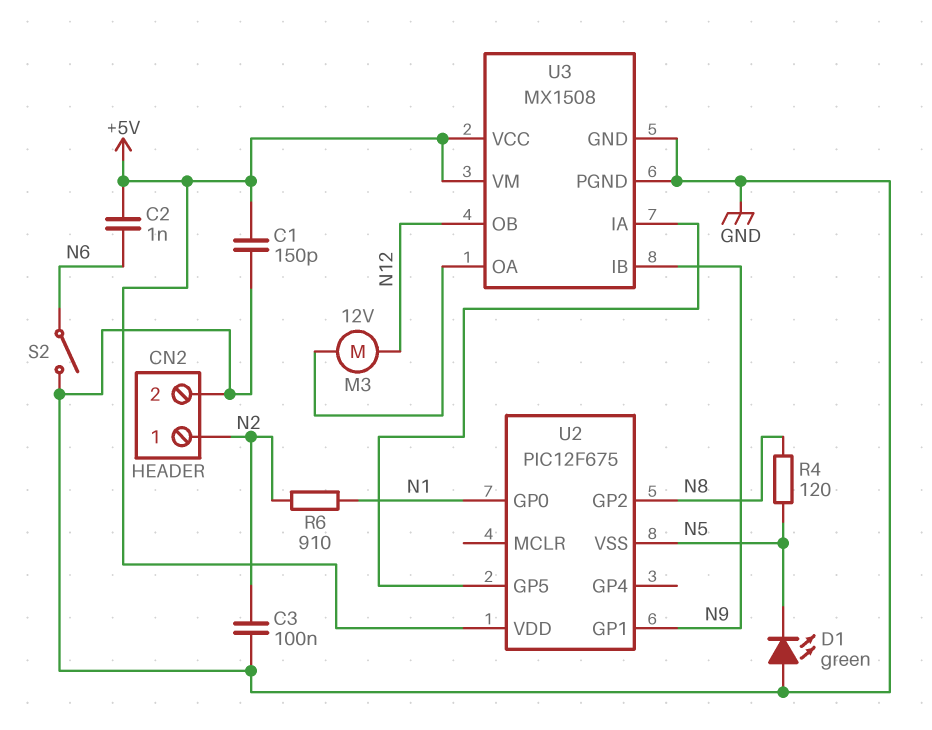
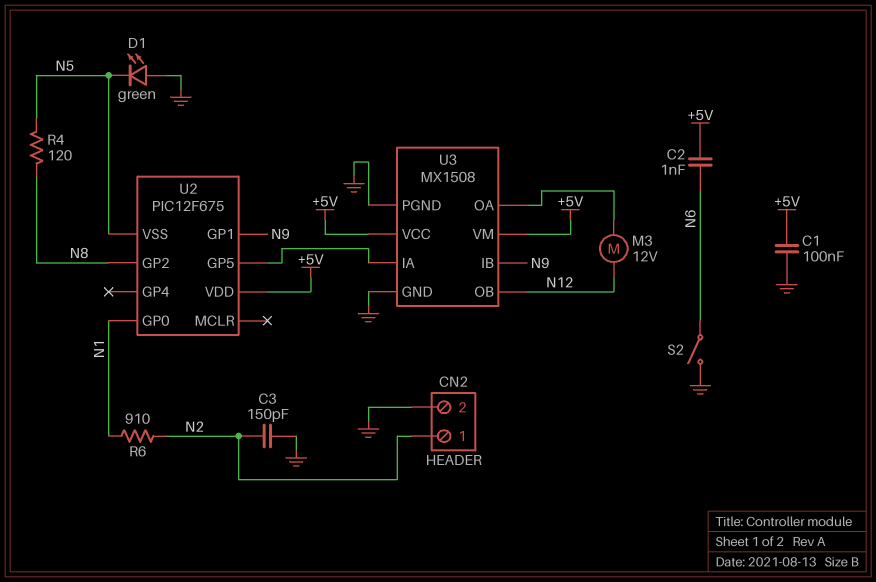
C1: 150pF (+5V, GND) -> 100nF (+5V, GND)
C3: 100nF (GND, N2) -> 150pF (GND, N2)

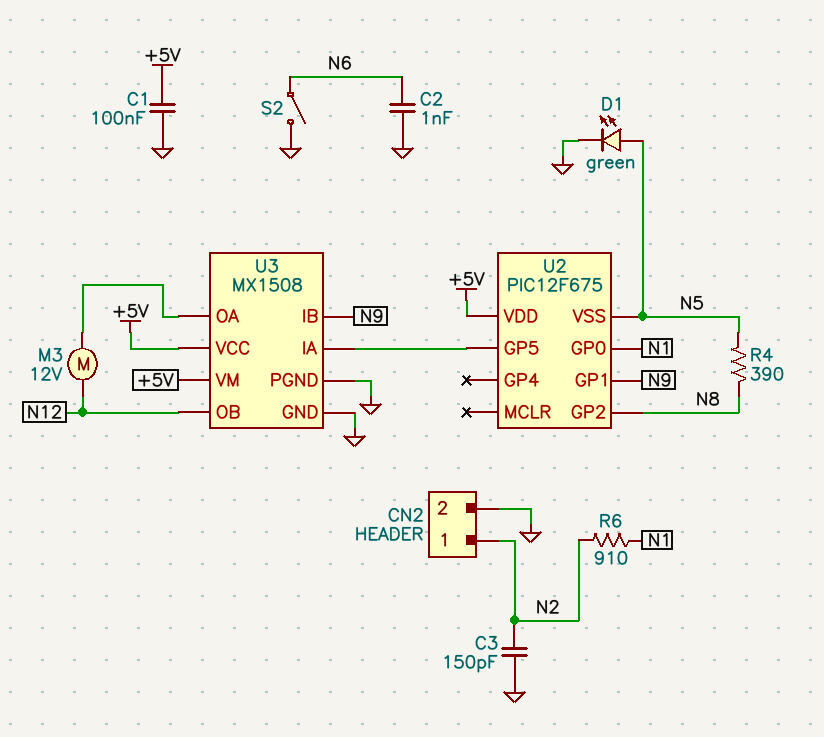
C2: 1nF (+5V, N6) -> 1nF (GND, N6)
D1: LED green (A GND, K N5) -> LED green (A N5, K GND)
R4: 120 (N5, N8) -> 390 (N5, N8)

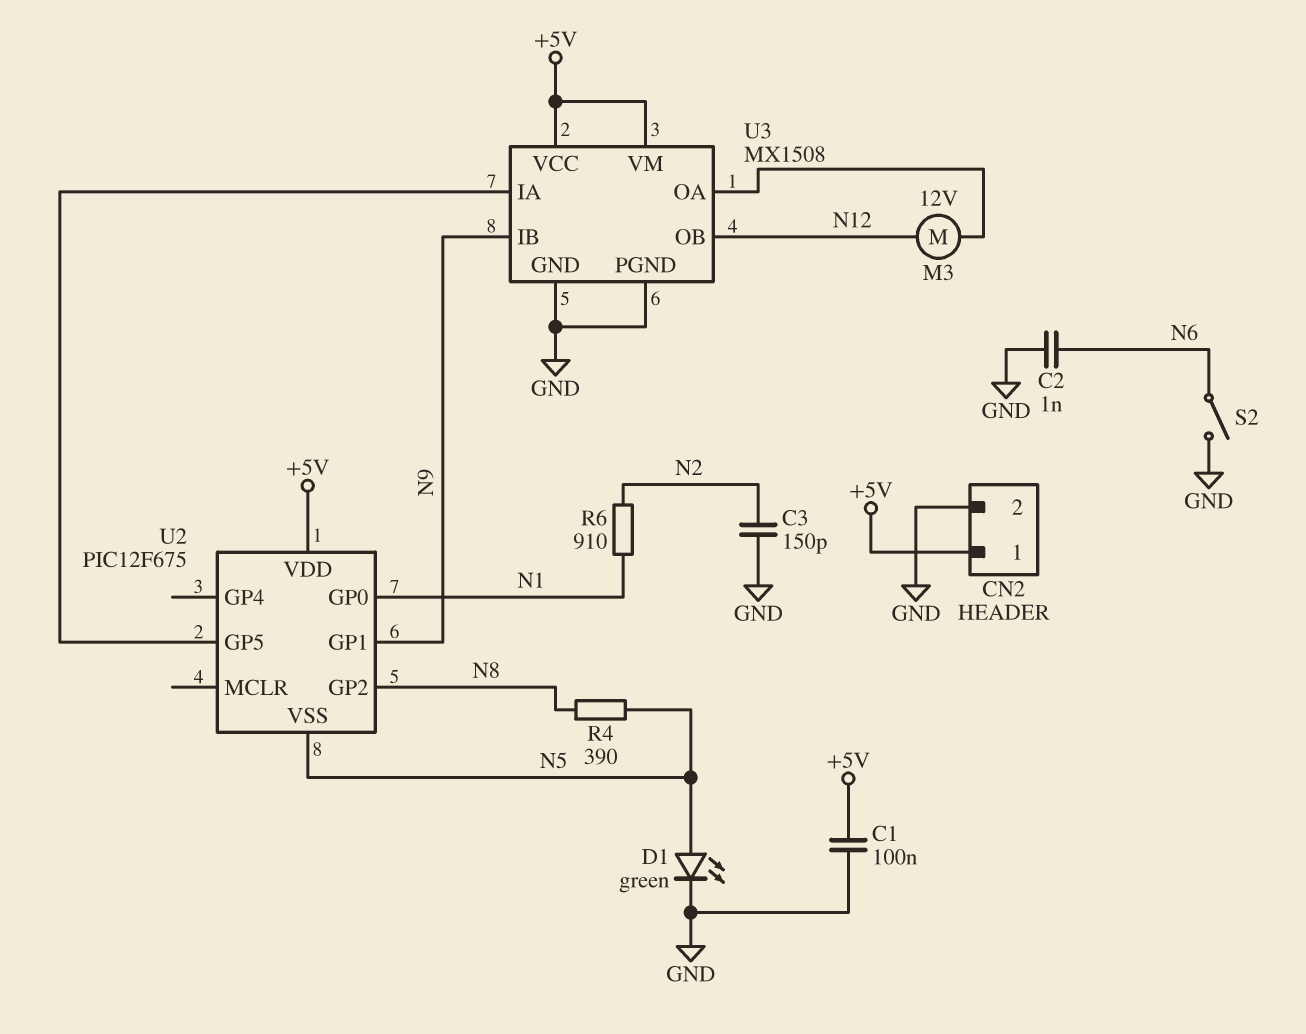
CN2 pin 1: N2 -> +5V

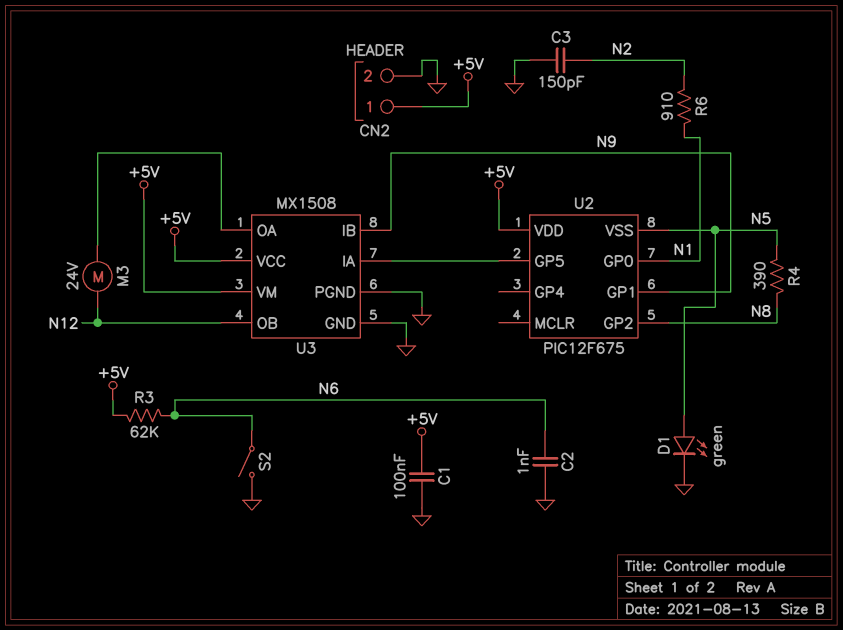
M3: motor 12V (N12, U3/OA) -> motor 24V (N12, U3/OA)
R3: none -> 62k (+5V, N6)

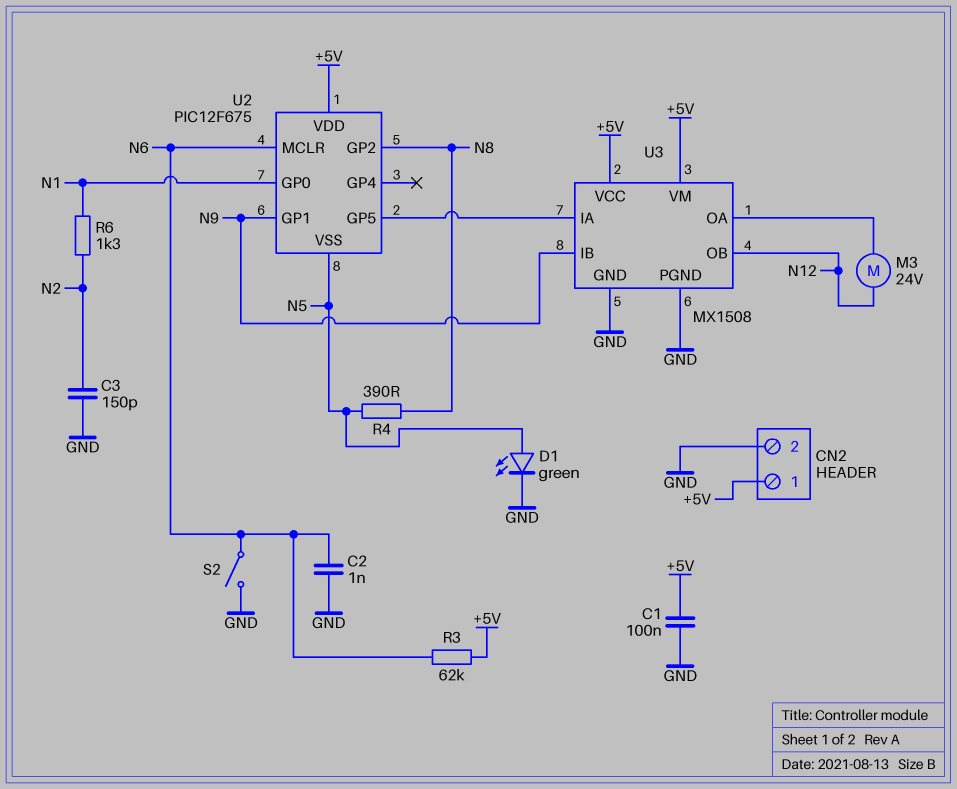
R6: 910 (N1, N2) -> 1.3k (N1, N2)
U2 pin MCLR: none -> N6

